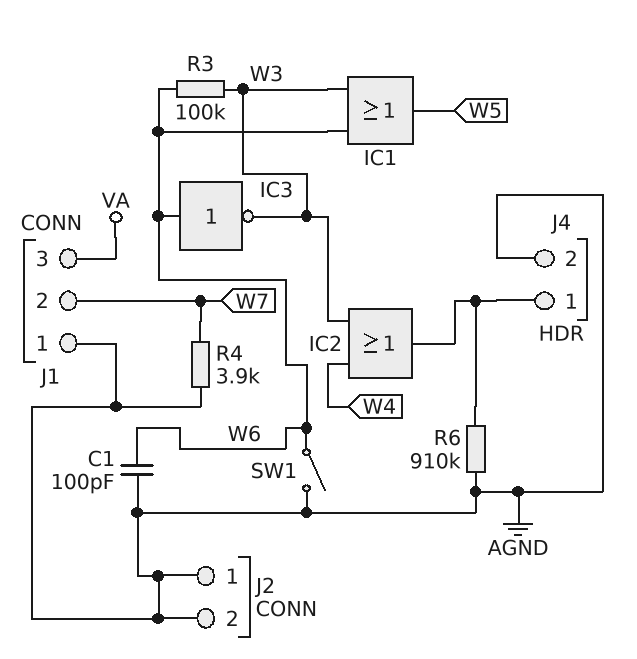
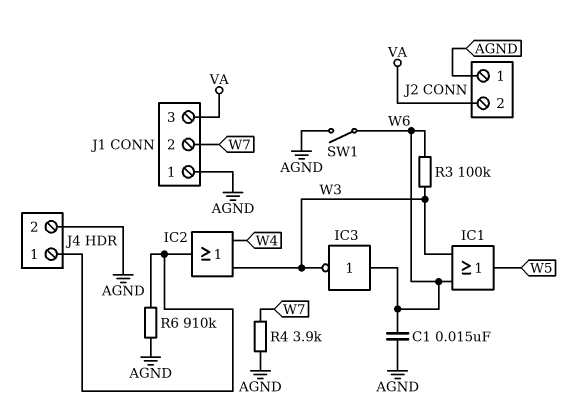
C1: 100pF (AGND, W6) -> 15nF (AGND, W6)
J2 pin 2: AGND -> VA

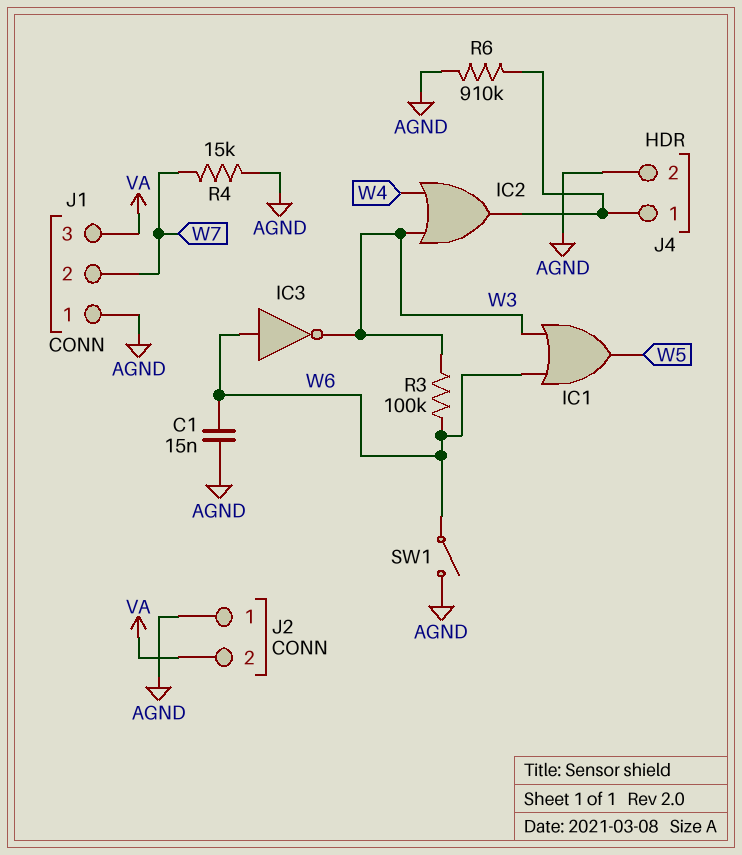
R4: 3.9k (AGND, W7) -> 15k (AGND, W7)

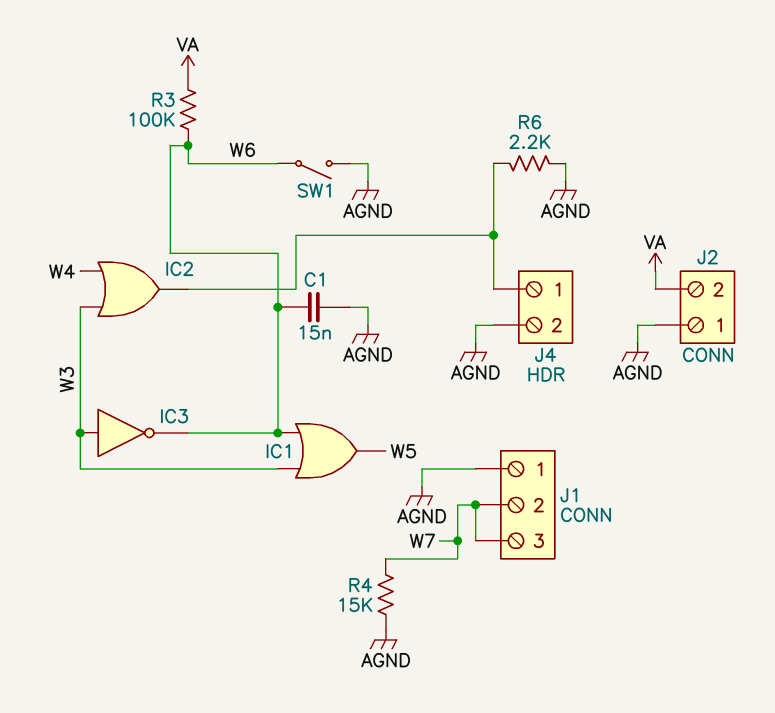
IC3: NOT (in W6, out W3) -> NOT (in W3, out W6)
J1 pin 3: VA -> W7
R3: 100k (W3, W6) -> 100k (VA, W6)
R6: 910k (AGND, J4/1) -> 2.2k (AGND, J4/1)

